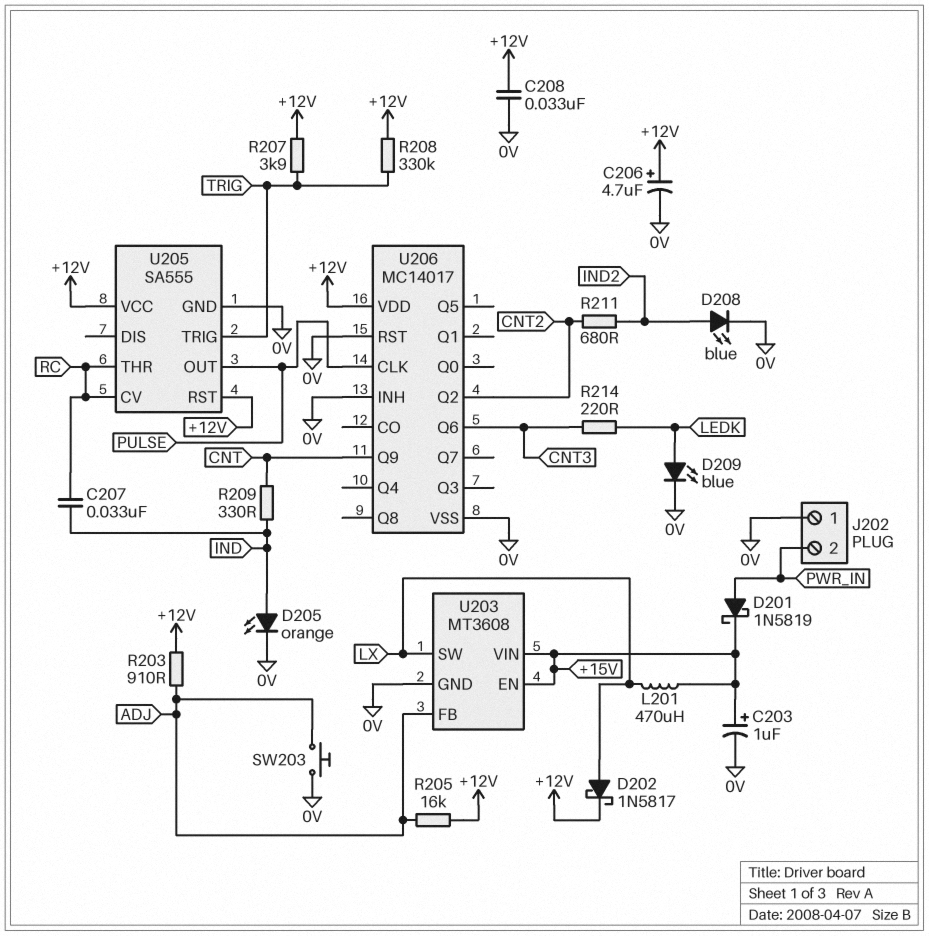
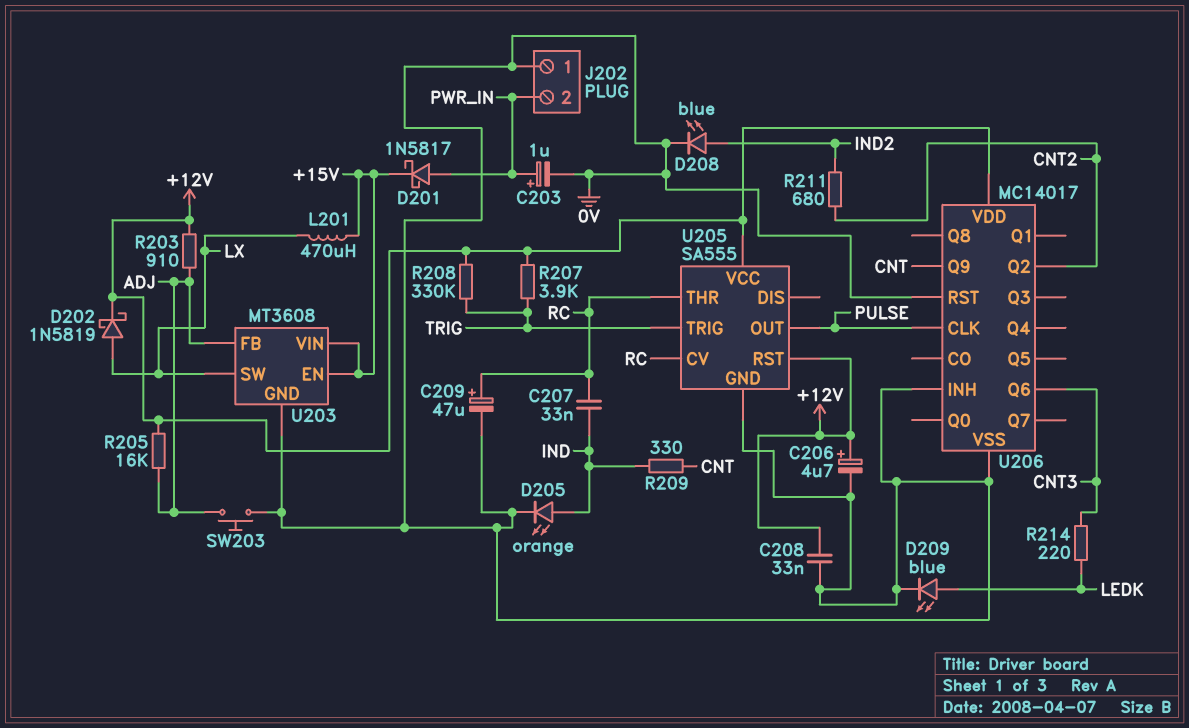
C203: 1uF (plus +15V, minus 0V) -> 1uF (plus PWR_IN, minus 0V)
C209: none -> 47uF (plus RC, minus 0V)
D201: schottky 1N5819 (A PWR_IN, K +15V) -> schottky 1N5817 (A PWR_IN, K +15V)
D202: schottky 1N5817 (A LX, K +12V) -> schottky 1N5819 (A LX, K +12V)

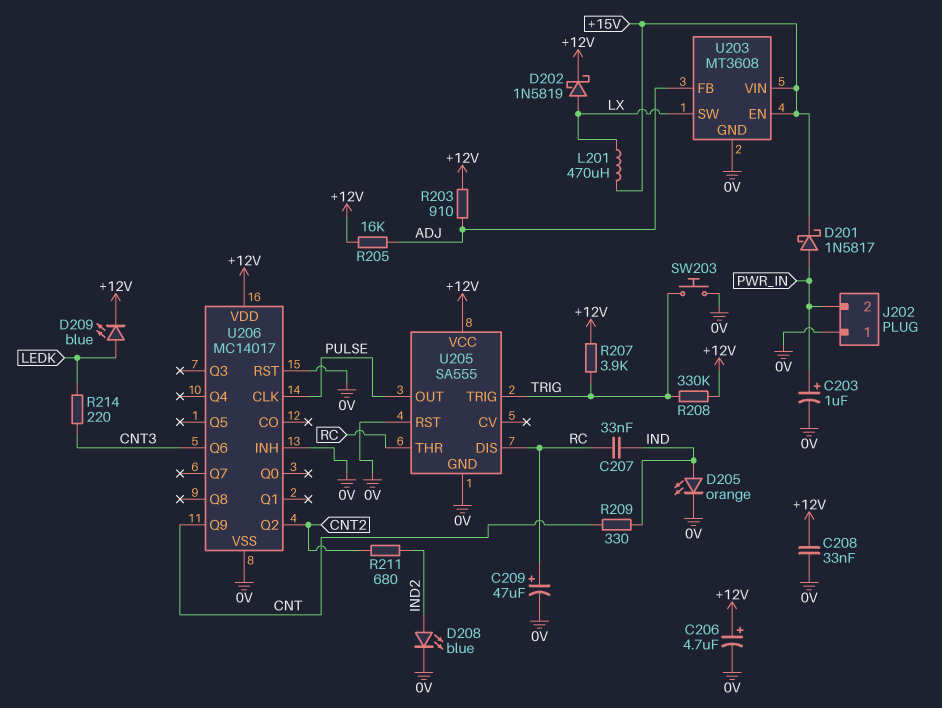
D209: LED blue (A LEDK, K 0V) -> LED blue (A LEDK, K +12V)
SW203: button (0V, ADJ) -> button (0V, TRIG)
U205 pin CV: RC -> none
U205 pin DIS: none -> RC
U205 pin RST: +12V -> 0V

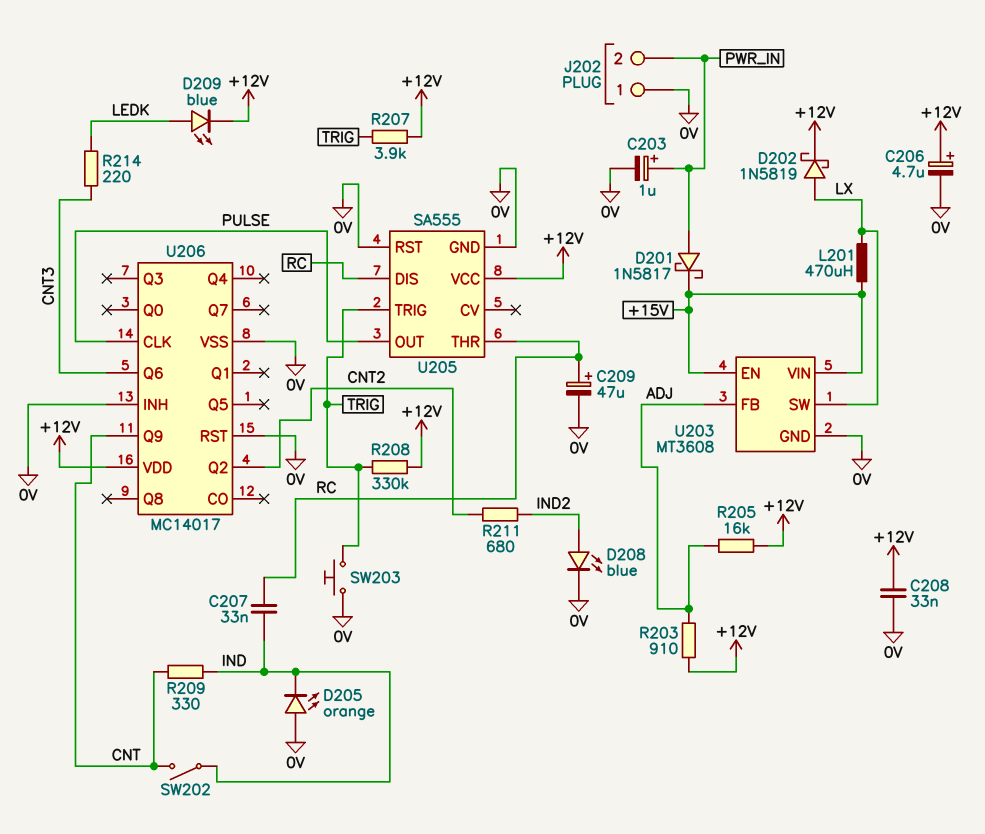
D205: LED orange (A IND, K 0V) -> LED orange (A 0V, K IND)
SW202: none -> switch (CNT, IND)

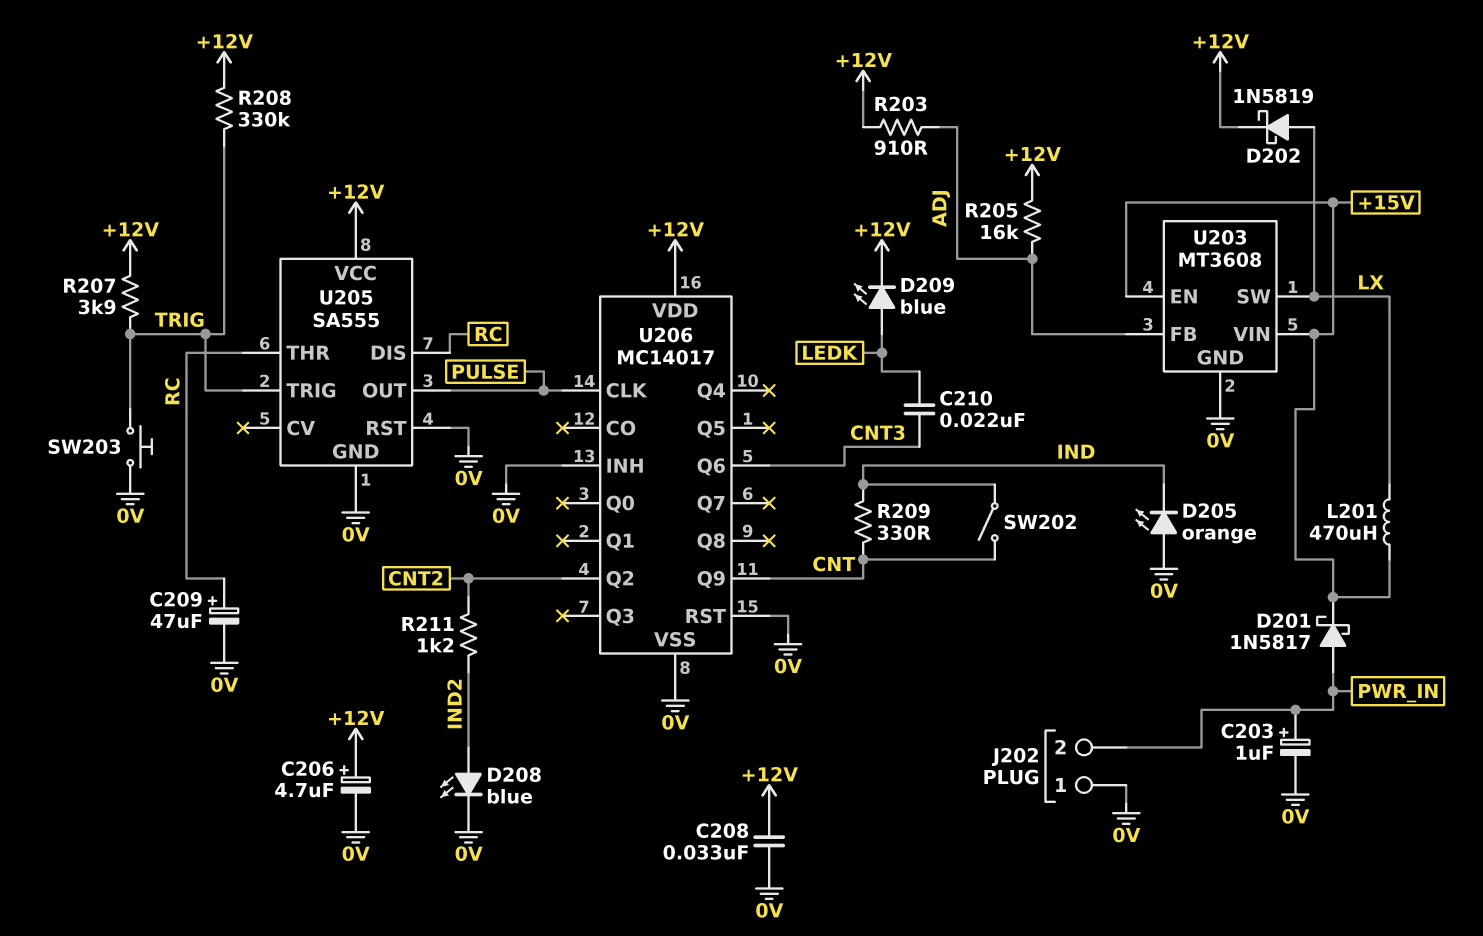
C207: 33nF (IND, RC) -> none
C210: none -> 22nF (CNT3, LEDK)
R211: 680 (CNT2, IND2) -> 1.2k (CNT2, IND2)
R214: 220 (CNT3, LEDK) -> none

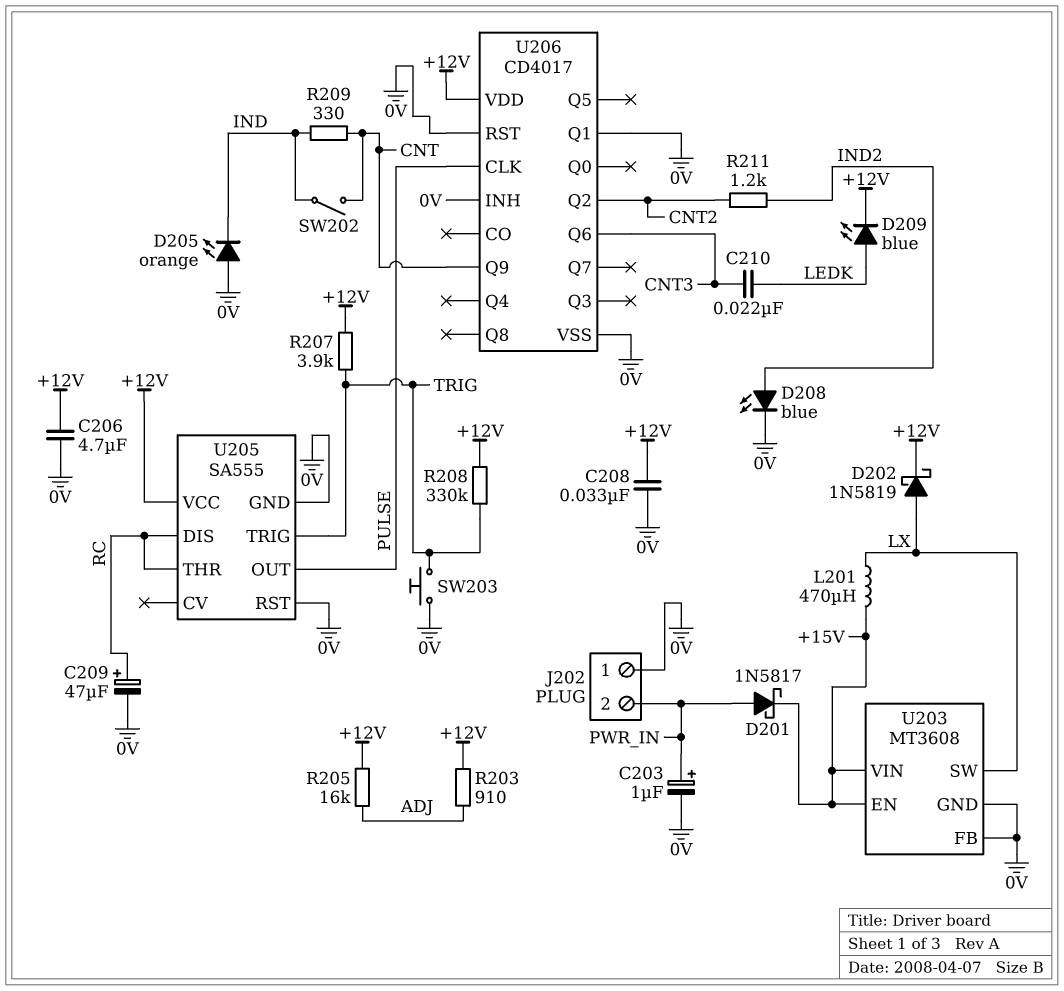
C206: 4.7uF (plus +12V, minus 0V) -> 4.7uF (+12V, 0V)
U203 pin FB: ADJ -> 0V
U206: MC14017 -> CD4017
U206 pin Q1: none -> 0V

